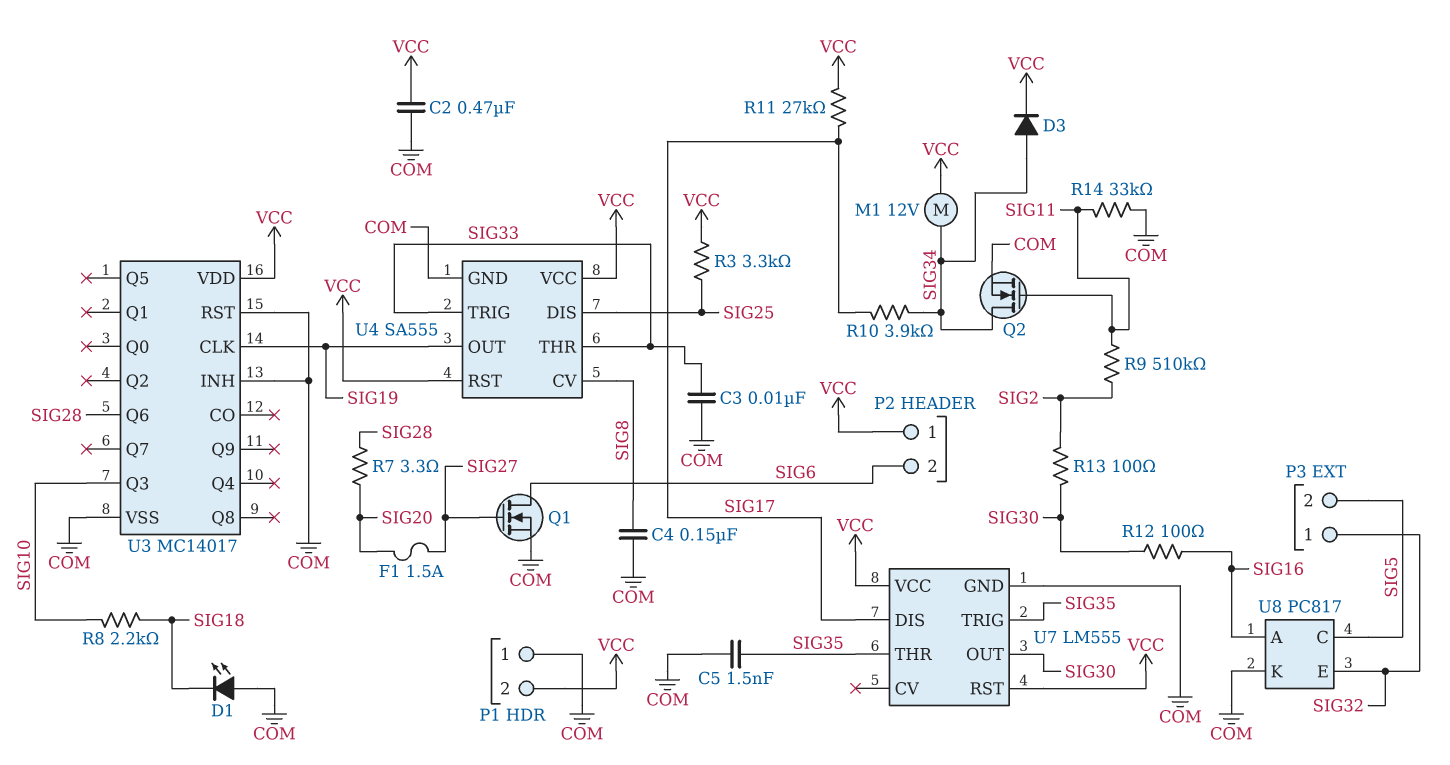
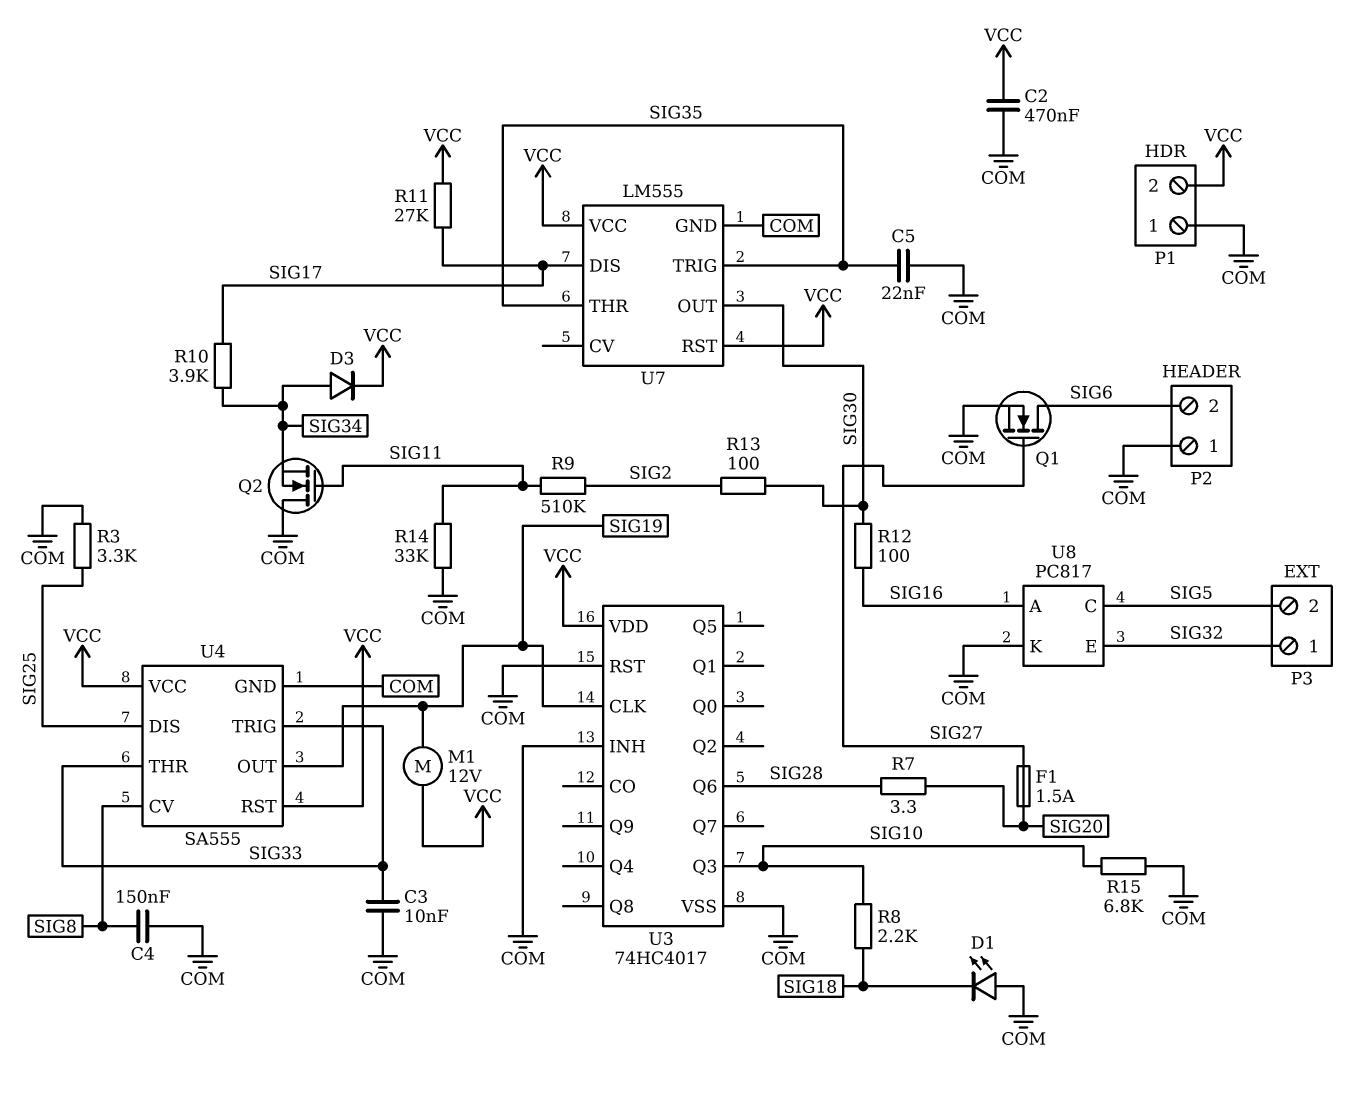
C5: 1.5nF (COM, SIG35) -> 22nF (COM, SIG35)
M1: motor 12V (SIG34, VCC) -> motor 12V (SIG19, VCC)
P2 pin 1: VCC -> COM
Q2: NMOS (G SIG11, D SIG34, S COM) -> NMOS (G SIG11, D COM, S SIG34)
R3: 3.3k (SIG25, VCC) -> 3.3k (COM, SIG25)
R15: none -> 6.8k (COM, SIG10)
U3: MC14017 -> 74HC4017

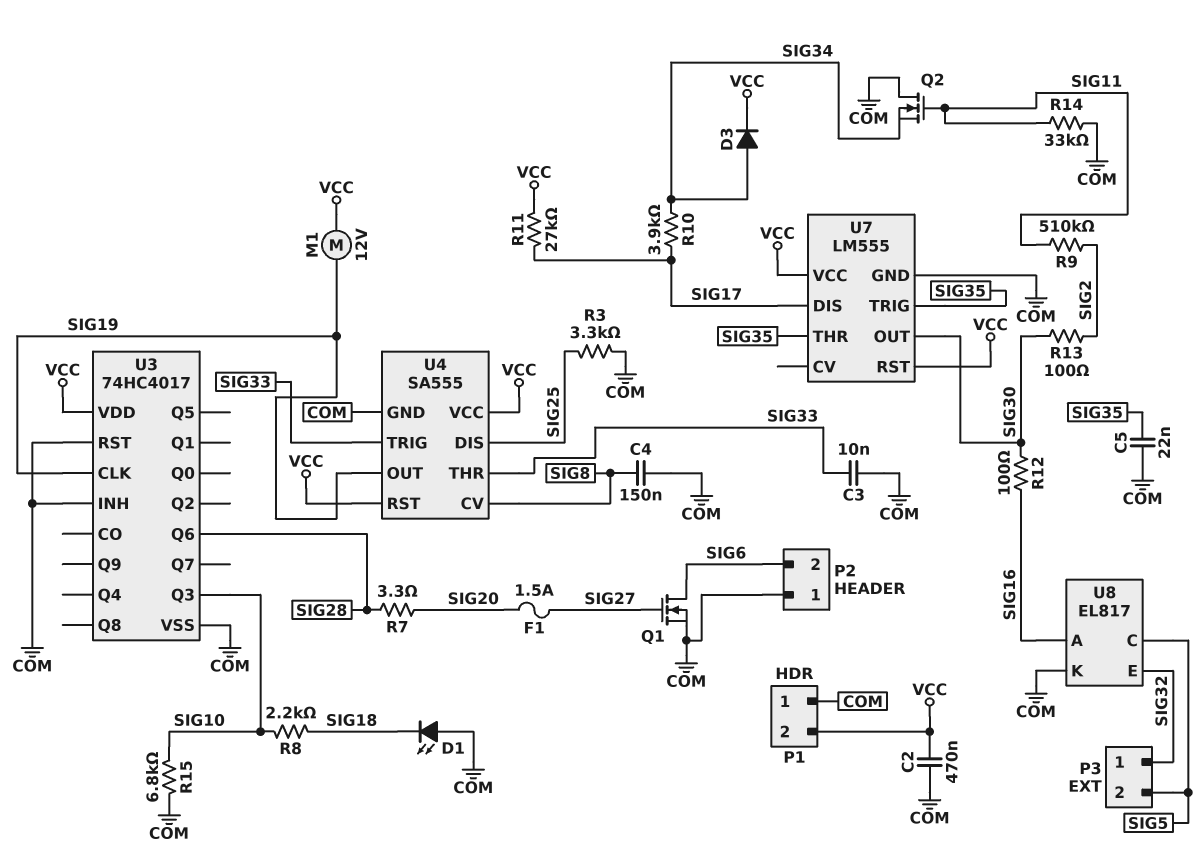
U8: PC817 -> EL817

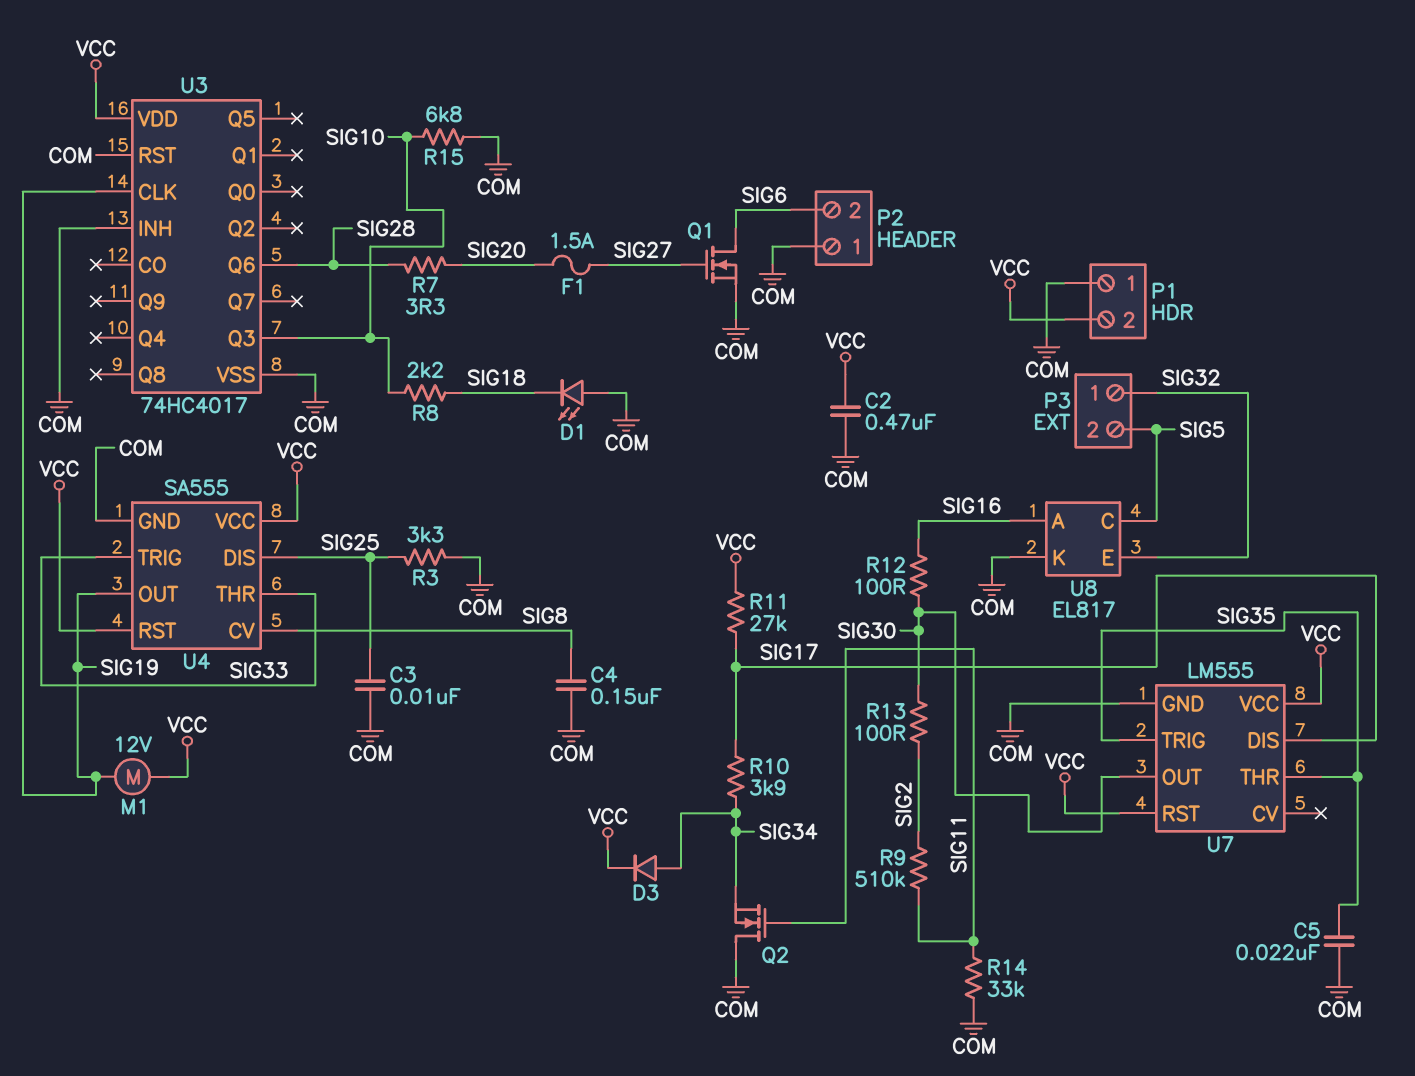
C3: 10nF (COM, SIG33) -> 10nF (COM, SIG25)

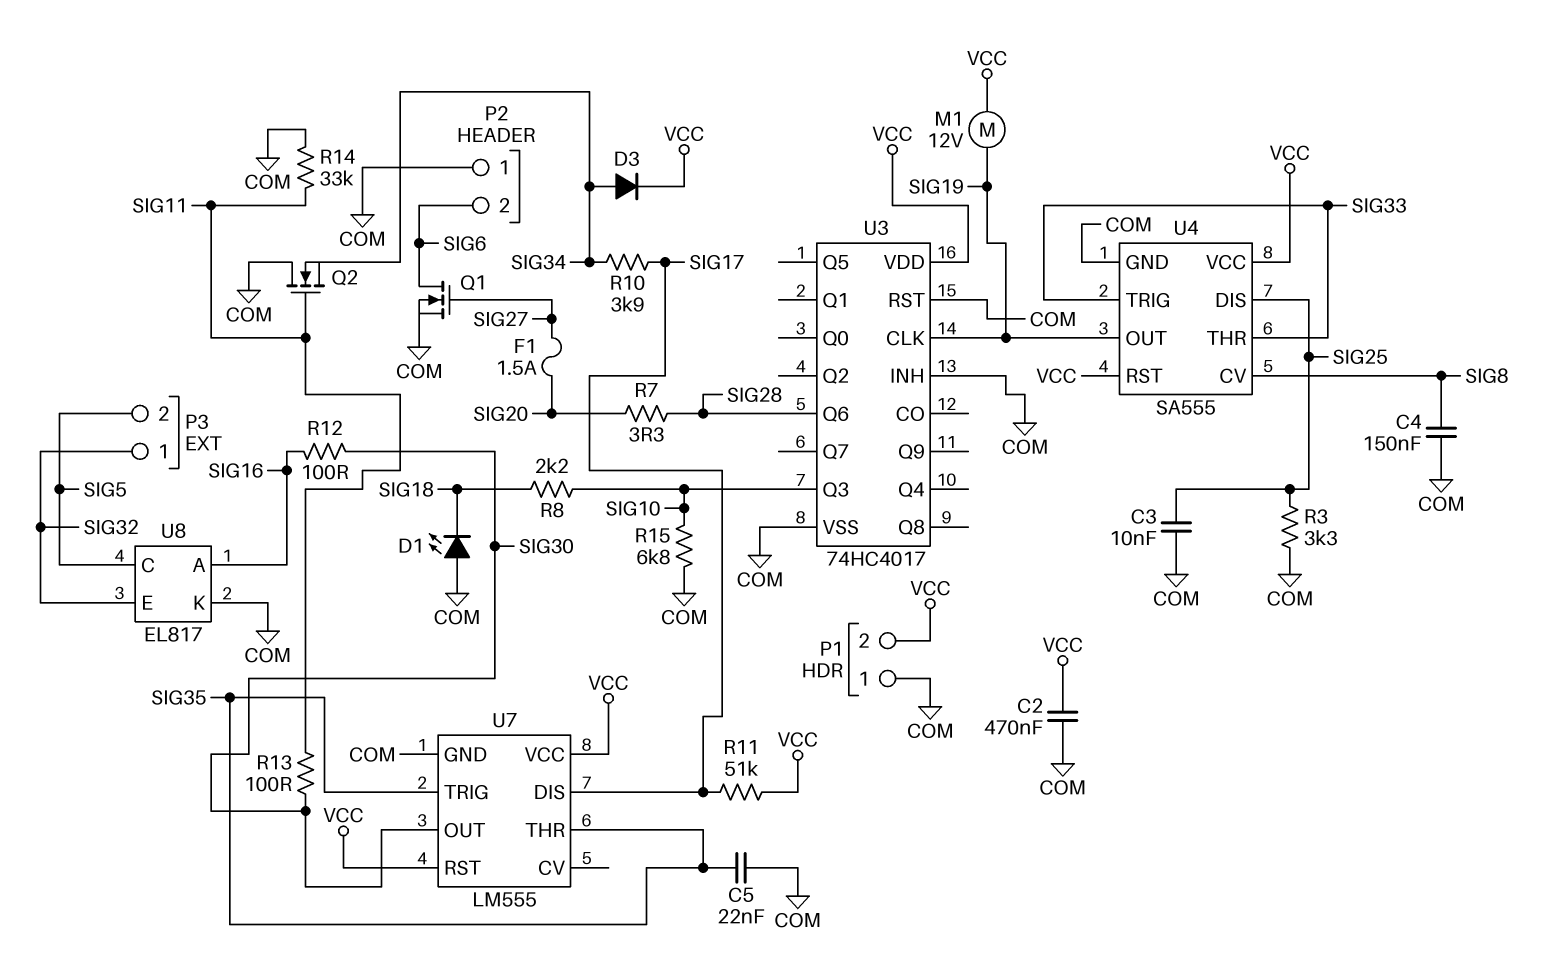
R9: 510k (SIG2, SIG11) -> none
R11: 27k (SIG17, VCC) -> 51k (SIG17, VCC)
R13: 100 (SIG2, SIG30) -> 100 (SIG11, SIG30)

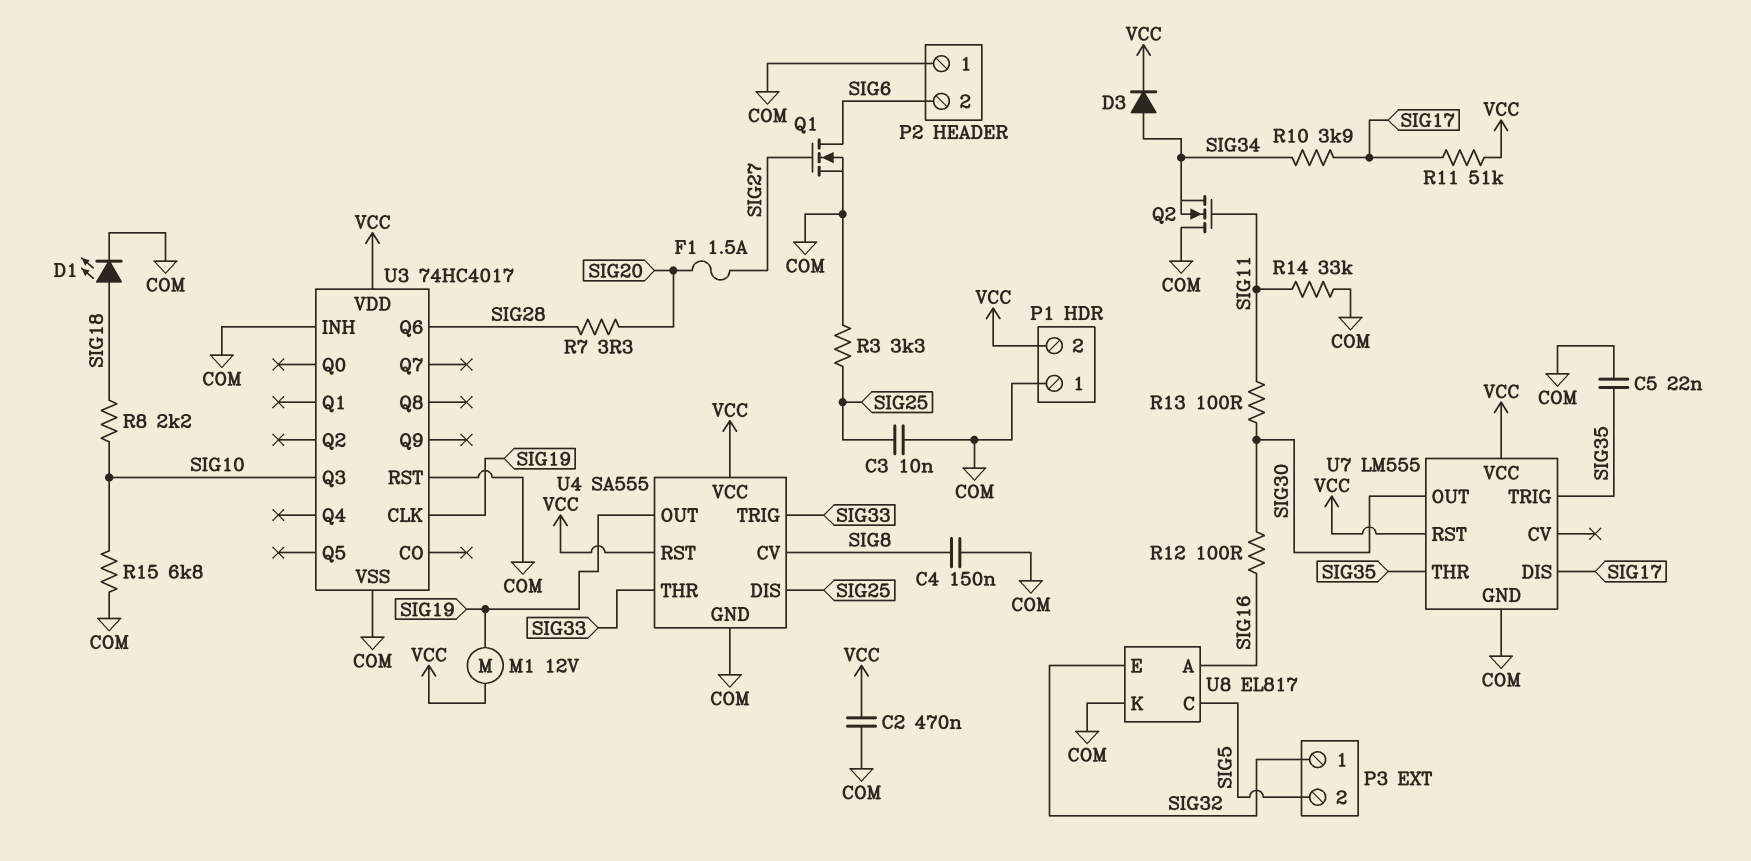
D1: LED (A COM, K SIG18) -> LED (A SIG18, K COM)

